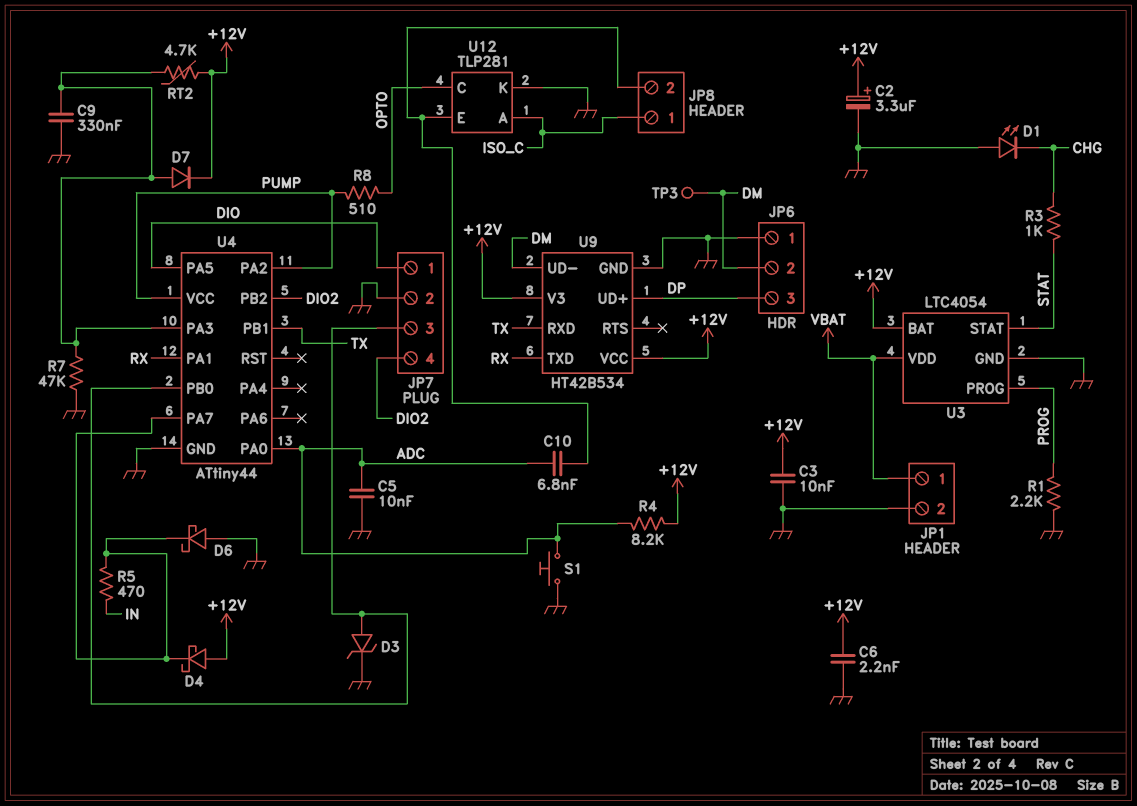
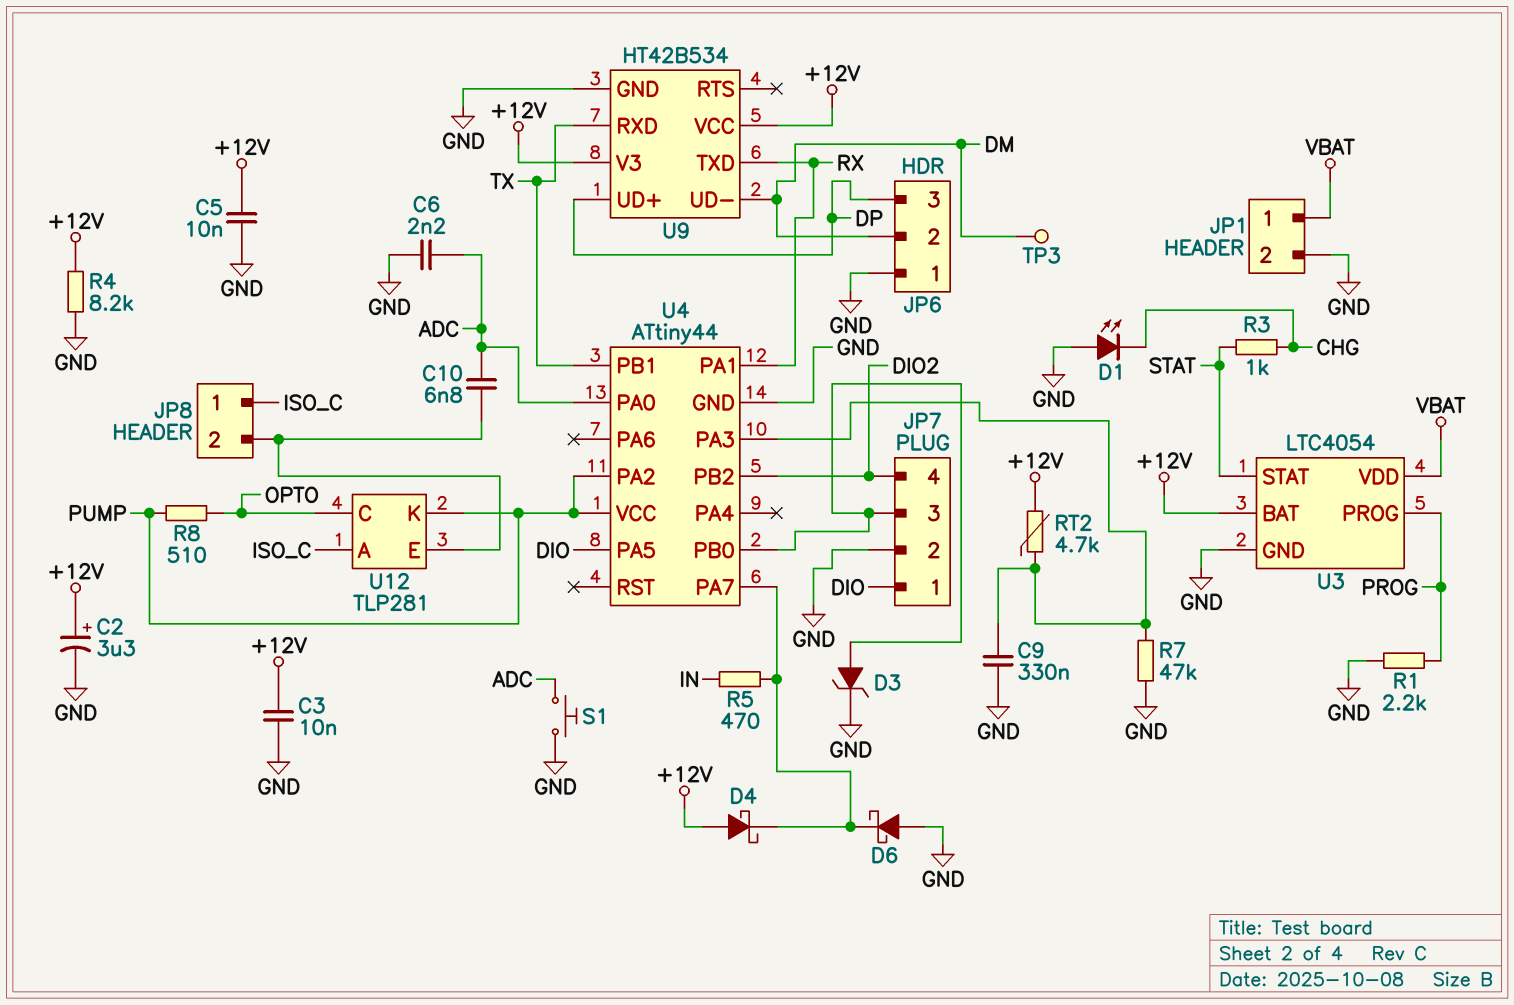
C5: 10nF (ADC, GND) -> 10nF (+12V, GND)
C6: 2.2nF (+12V, GND) -> 2.2nF (ADC, GND)
D7: diode (A U4/PA3, K +12V) -> none
R4: 8.2k (+12V, ADC) -> 8.2k (+12V, GND)
U12 pin K: GND -> PUMP

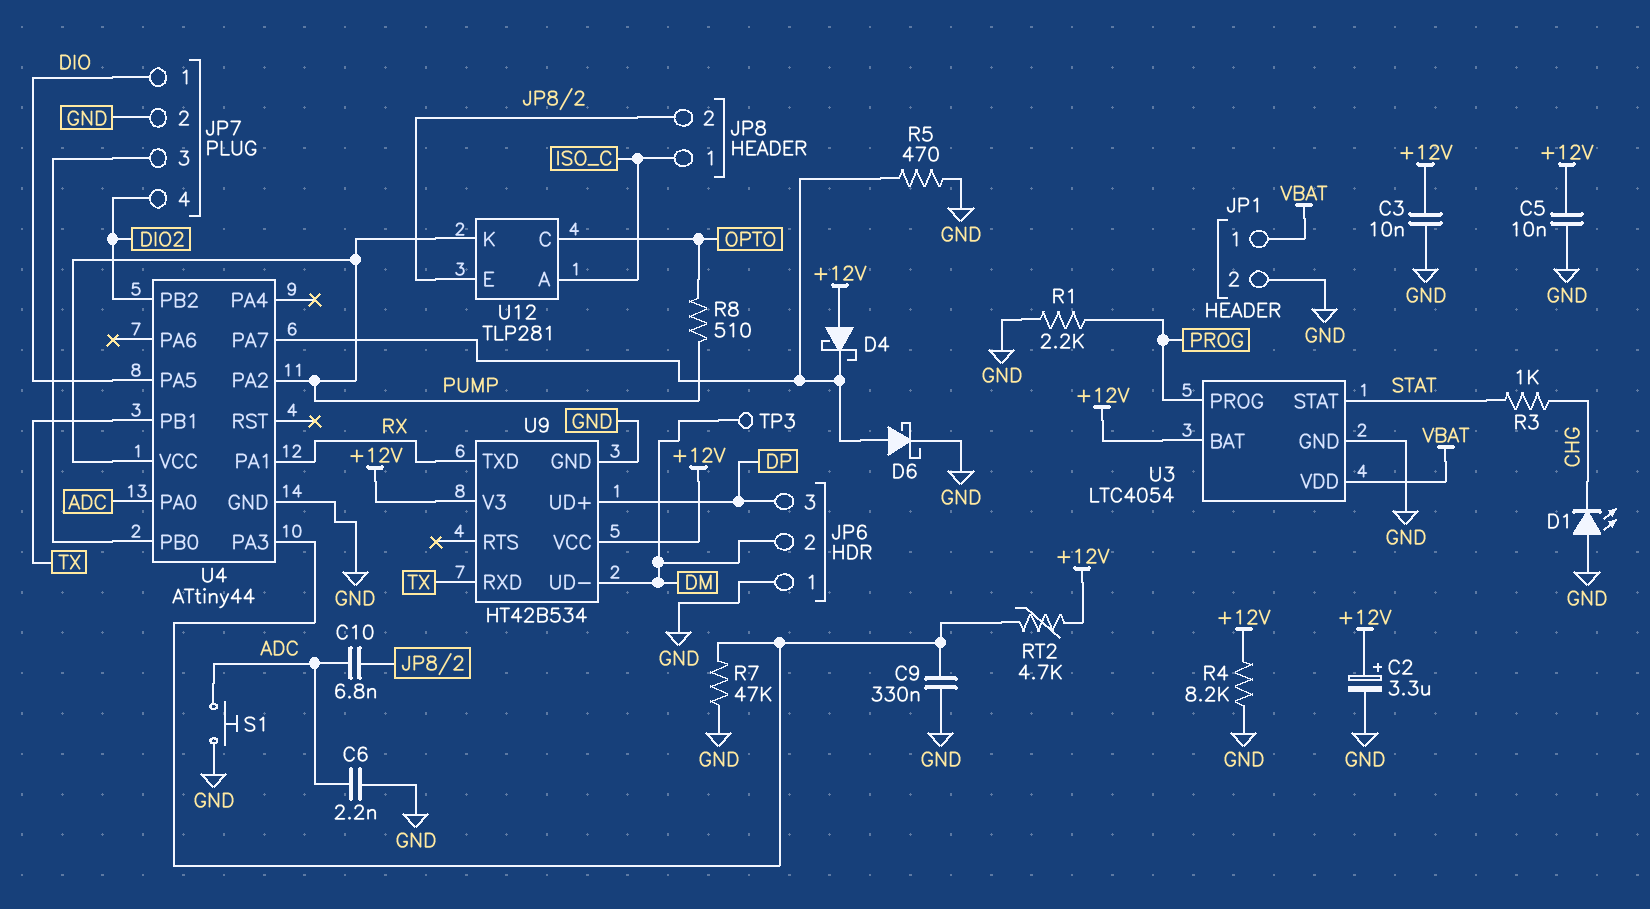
D3: zener (A JP7/3, K GND) -> none
D6: schottky (A GND, K U4/PA7) -> schottky (A U4/PA7, K GND)
R5: 470 (IN, U4/PA7) -> 470 (GND, U4/PA7)

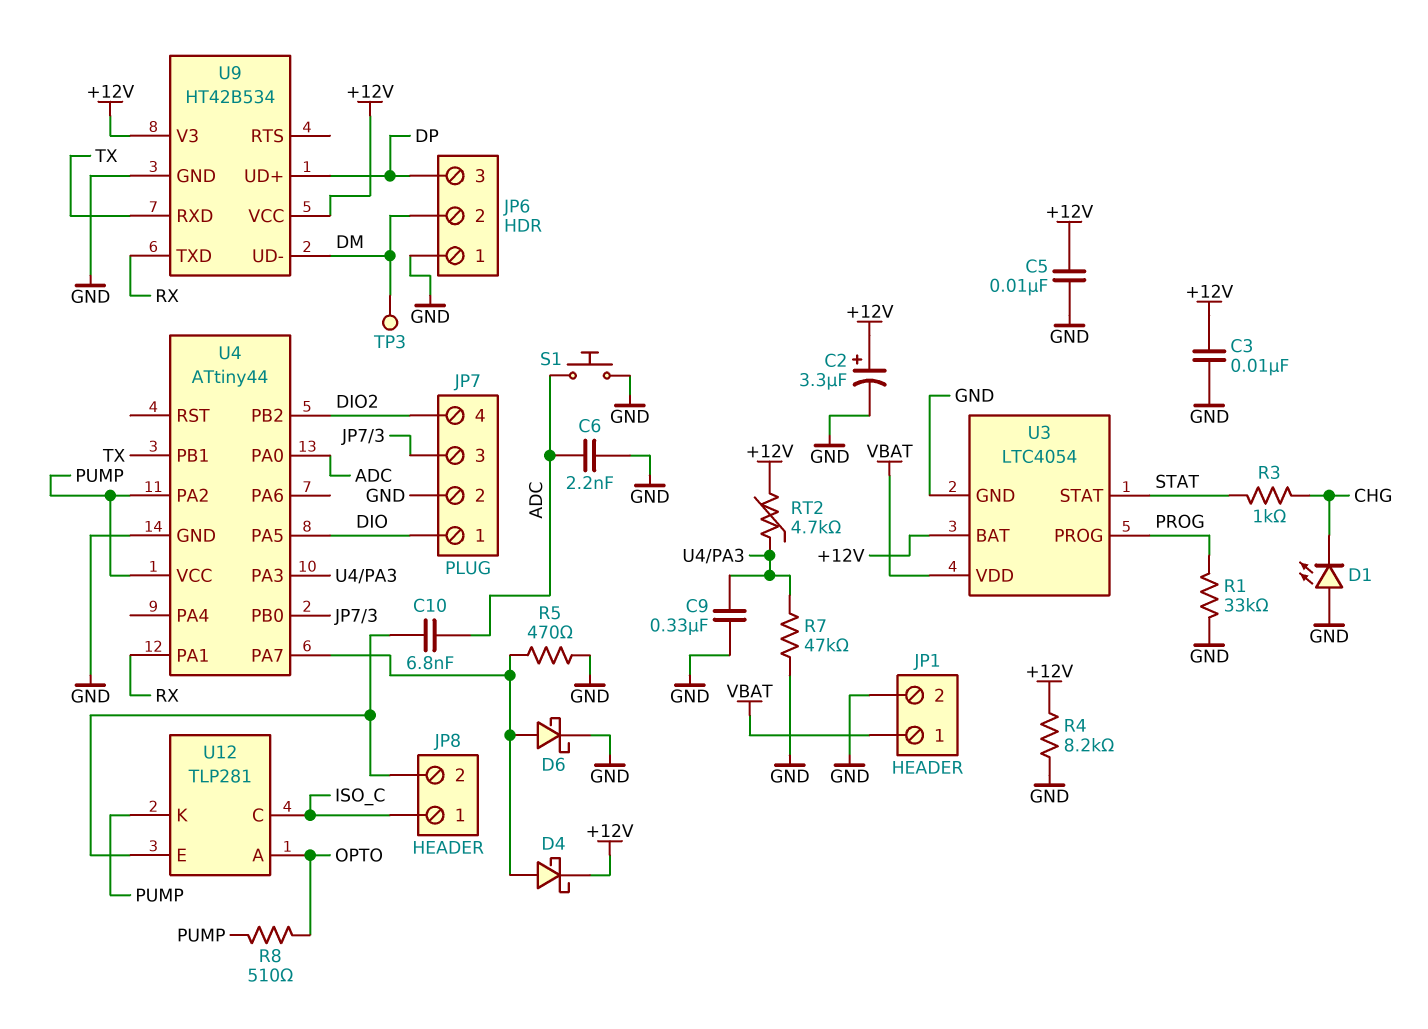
D4: schottky (A +12V, K U4/PA7) -> schottky (A U4/PA7, K +12V)
R1: 2.2k (GND, PROG) -> 33k (GND, PROG)
U12 pin A: ISO_C -> OPTO
U12 pin C: OPTO -> ISO_C

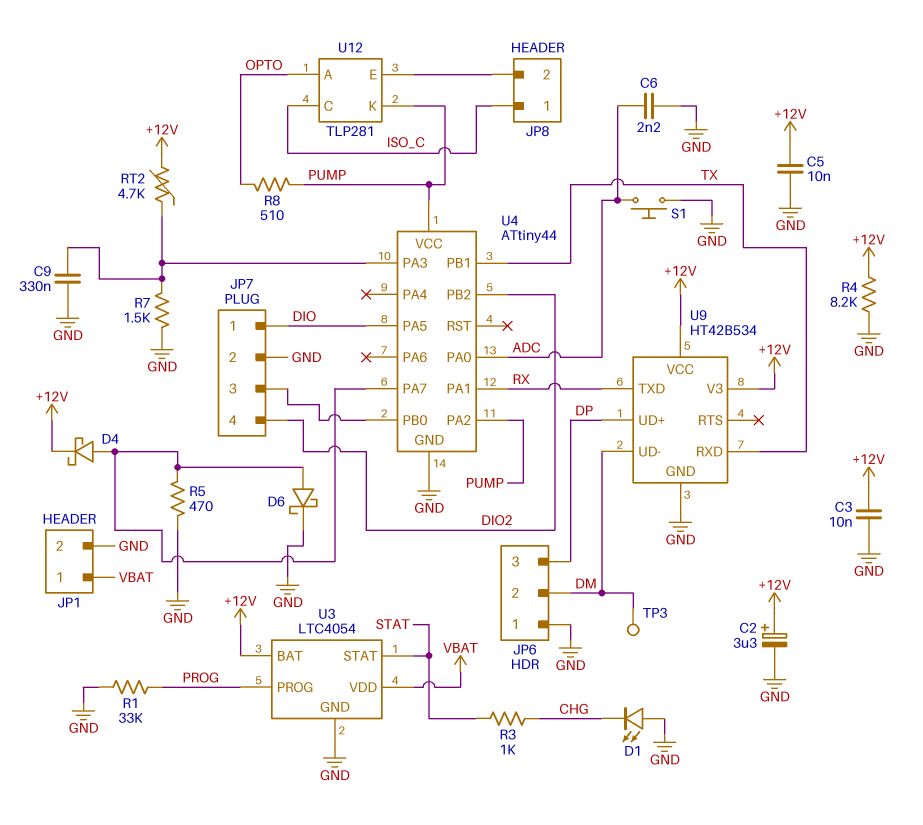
C10: 6.8nF (ADC, JP8/2) -> none
R7: 47k (GND, U4/PA3) -> 1.5k (GND, U4/PA3)

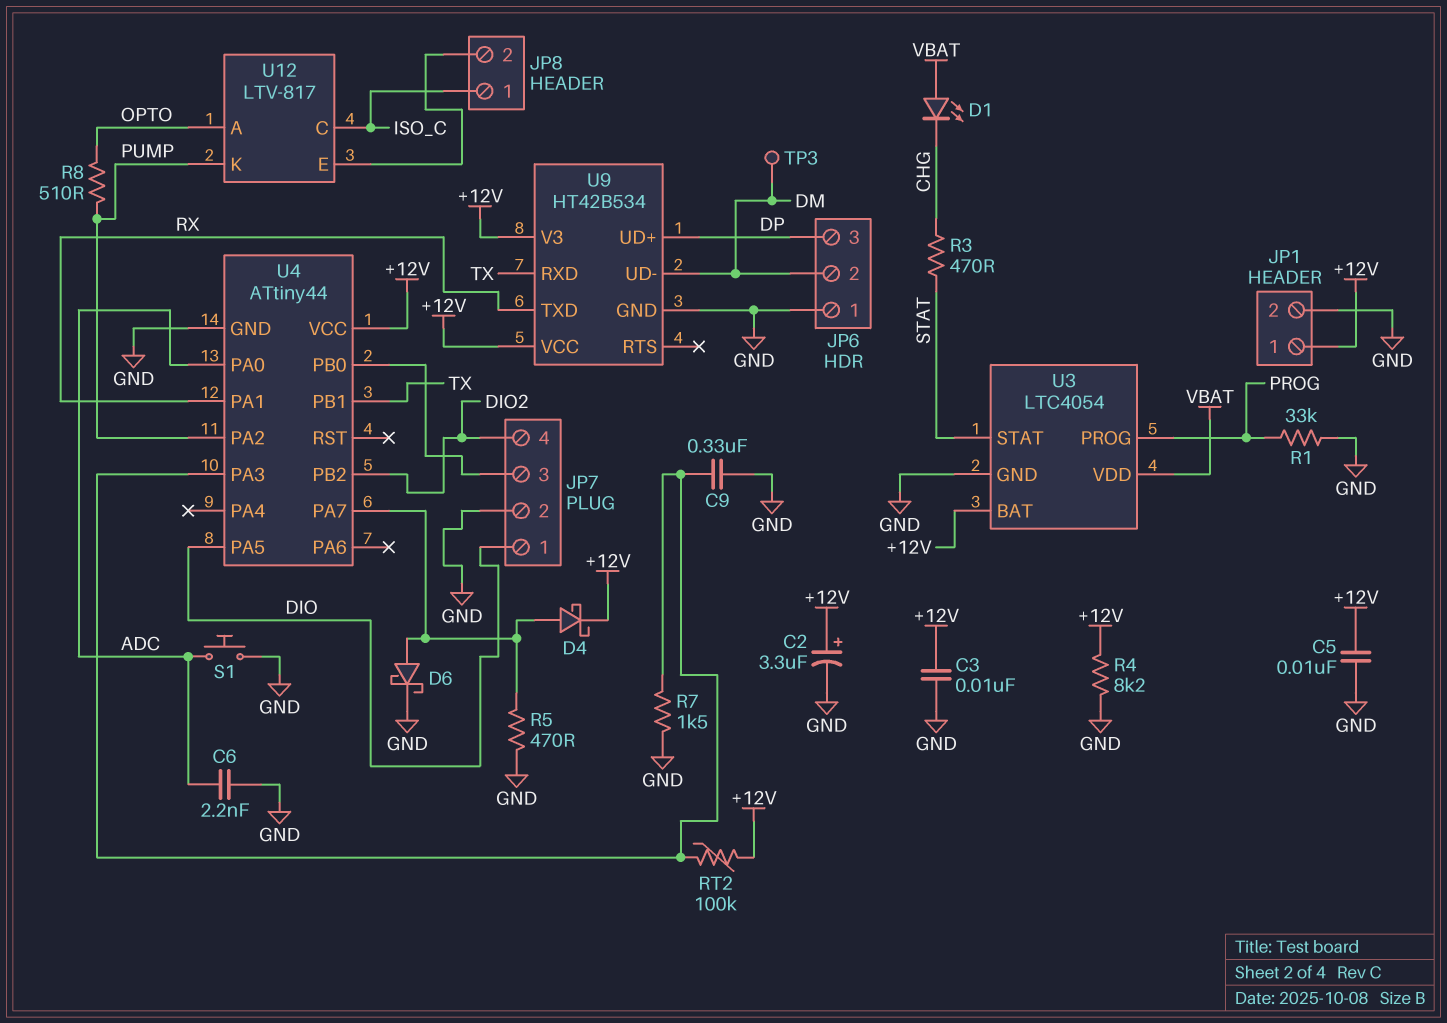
D1: LED (A GND, K CHG) -> LED (A VBAT, K CHG)
JP1 pin 1: VBAT -> +12V
R3: 1k (CHG, STAT) -> 470 (CHG, STAT)
RT2: 4.7k (+12V, U4/PA3) -> 100k (+12V, U4/PA3)
U4 pin VCC: PUMP -> +12V
U12: TLP281 -> LTV-817

